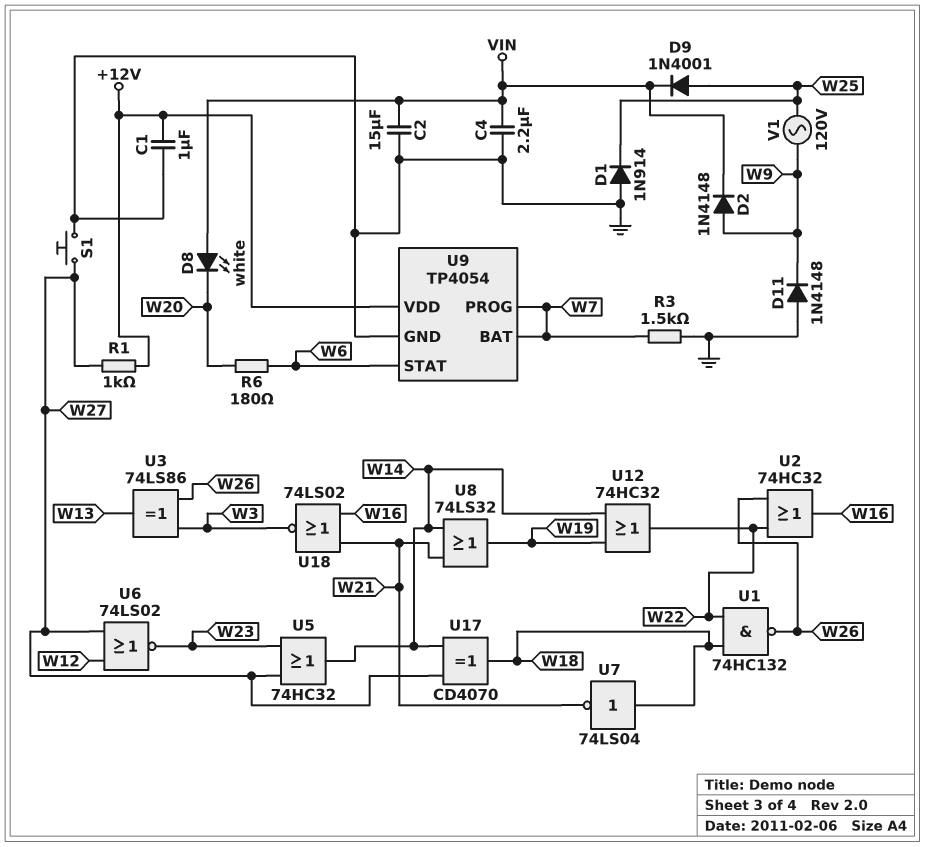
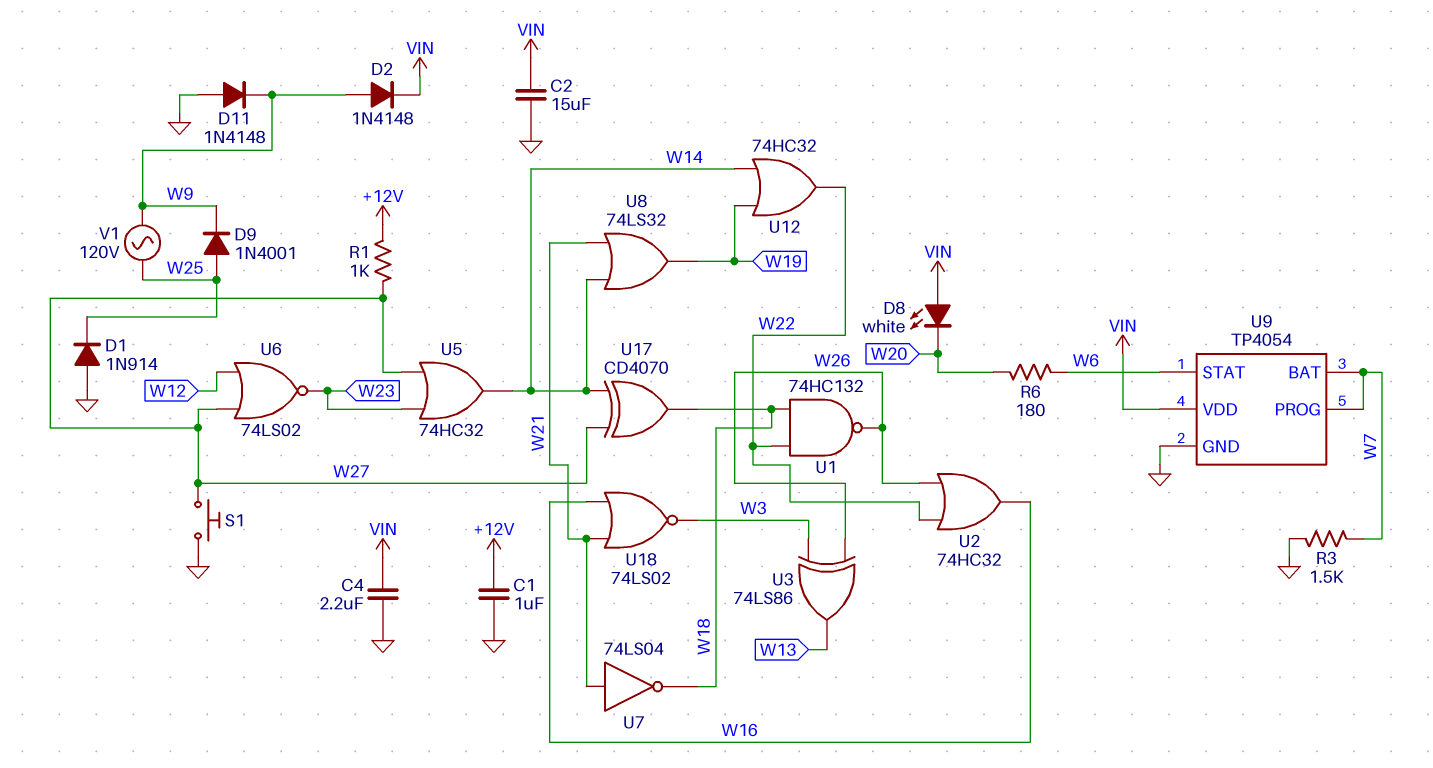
D9: diode 1N4001 (A W25, K VIN) -> diode 1N4001 (A W25, K W9)
U7: NOT 74LS04 (in W18, out W21) -> NOT 74LS04 (in W21, out W18)
U9 pin VDD: +12V -> VIN

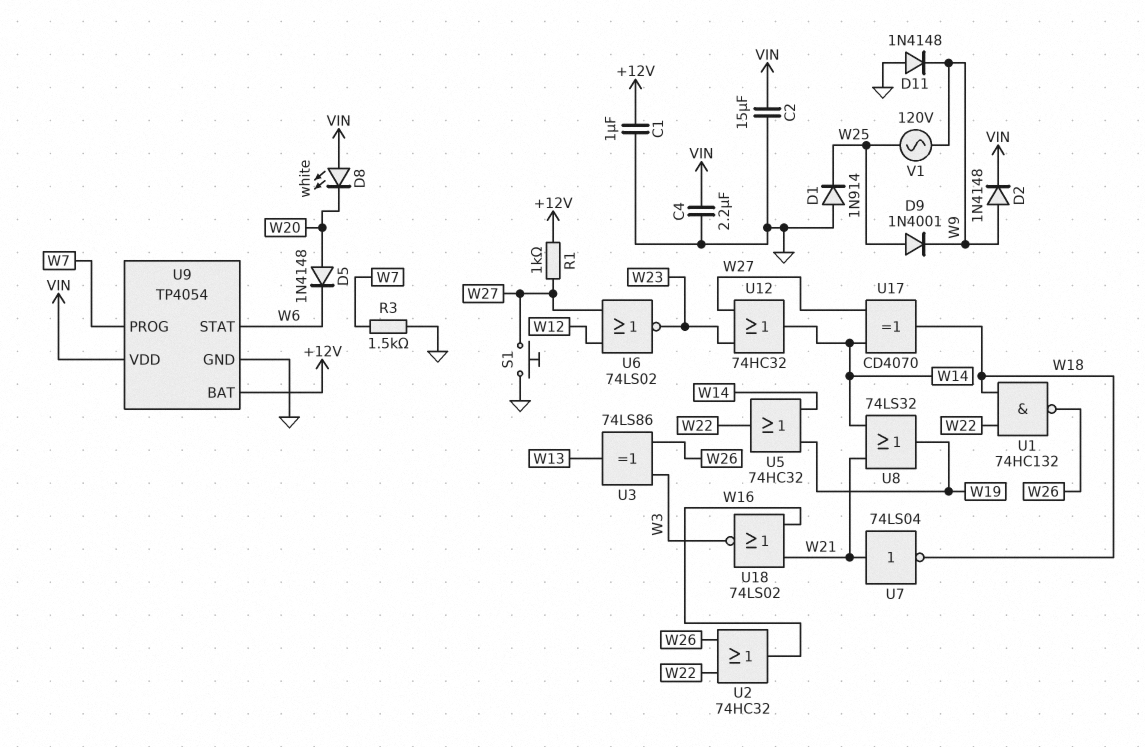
D5: none -> diode 1N4148 (A W20, K W6)
R6: 180 (W6, W20) -> none
U5: OR 74HC32 (in W23, in W27, out W14) -> OR 74HC32 (in W14, in W19, out W22)
U9 pin BAT: W7 -> +12V
U12: OR 74HC32 (in W14, in W19, out W22) -> OR 74HC32 (in W23, in W27, out W14)

